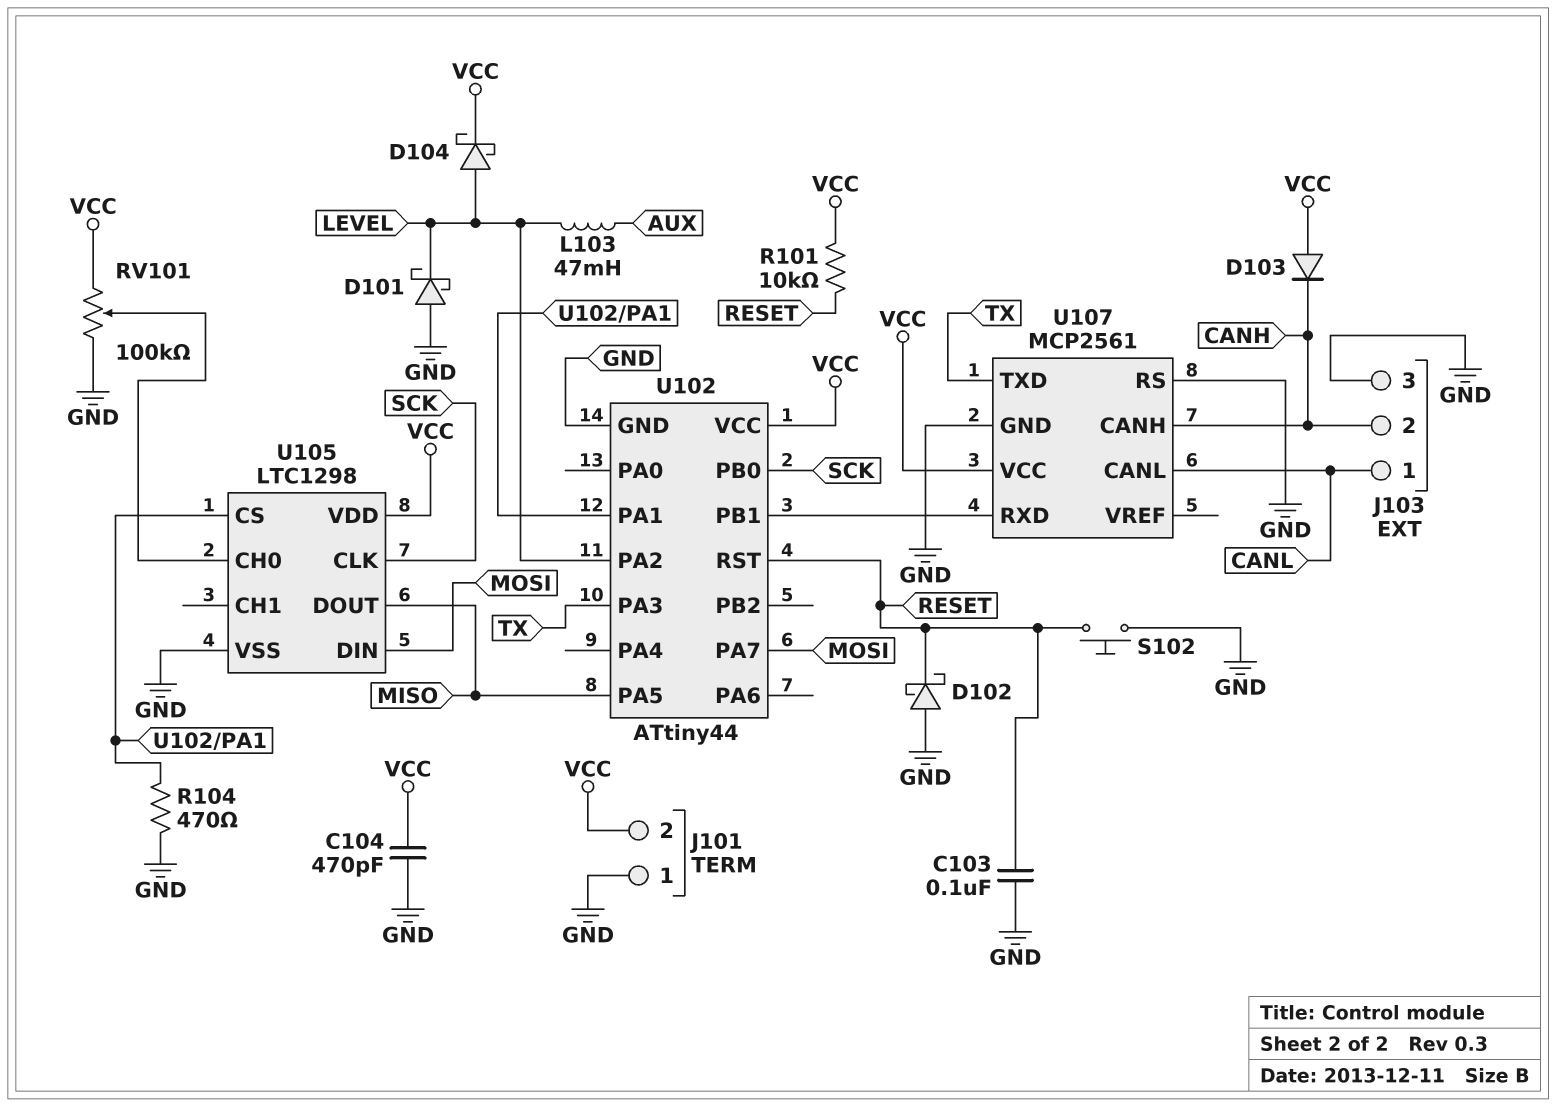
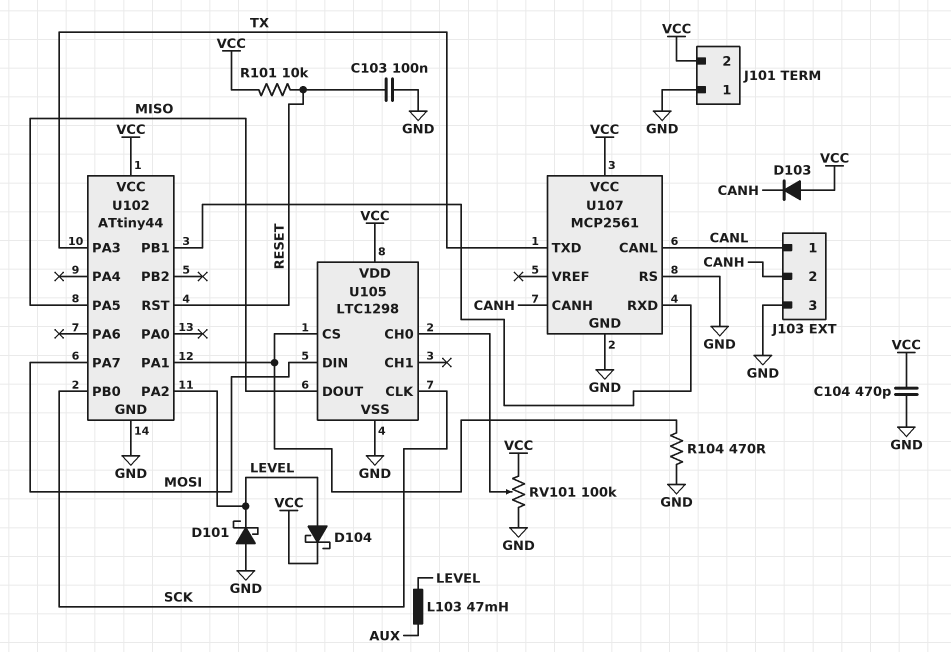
D102: schottky (A GND, K RESET) -> none
S102: button (GND, RESET) -> none

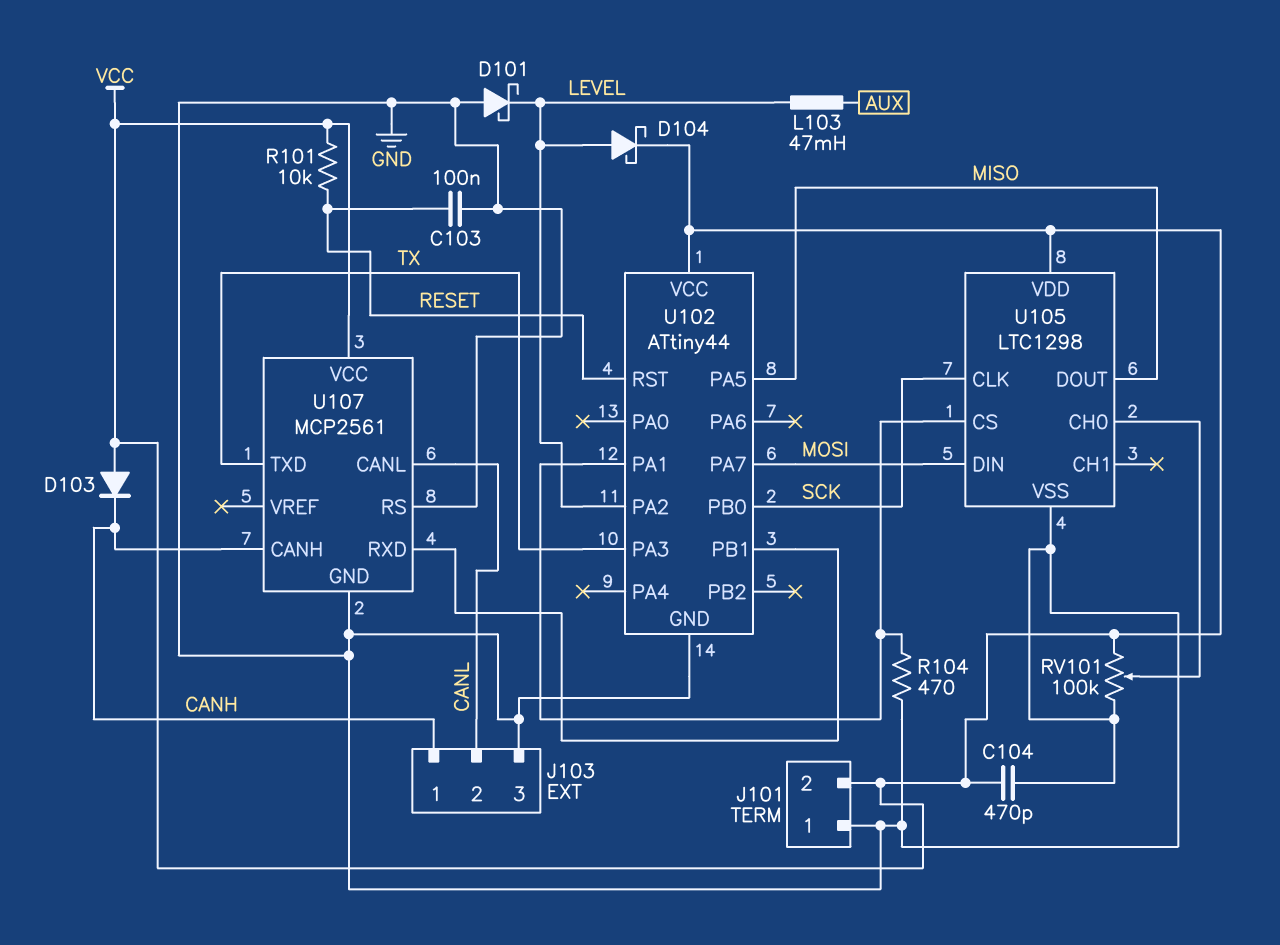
J103 pin 1: CANL -> CANH
J103 pin 2: CANH -> CANL

